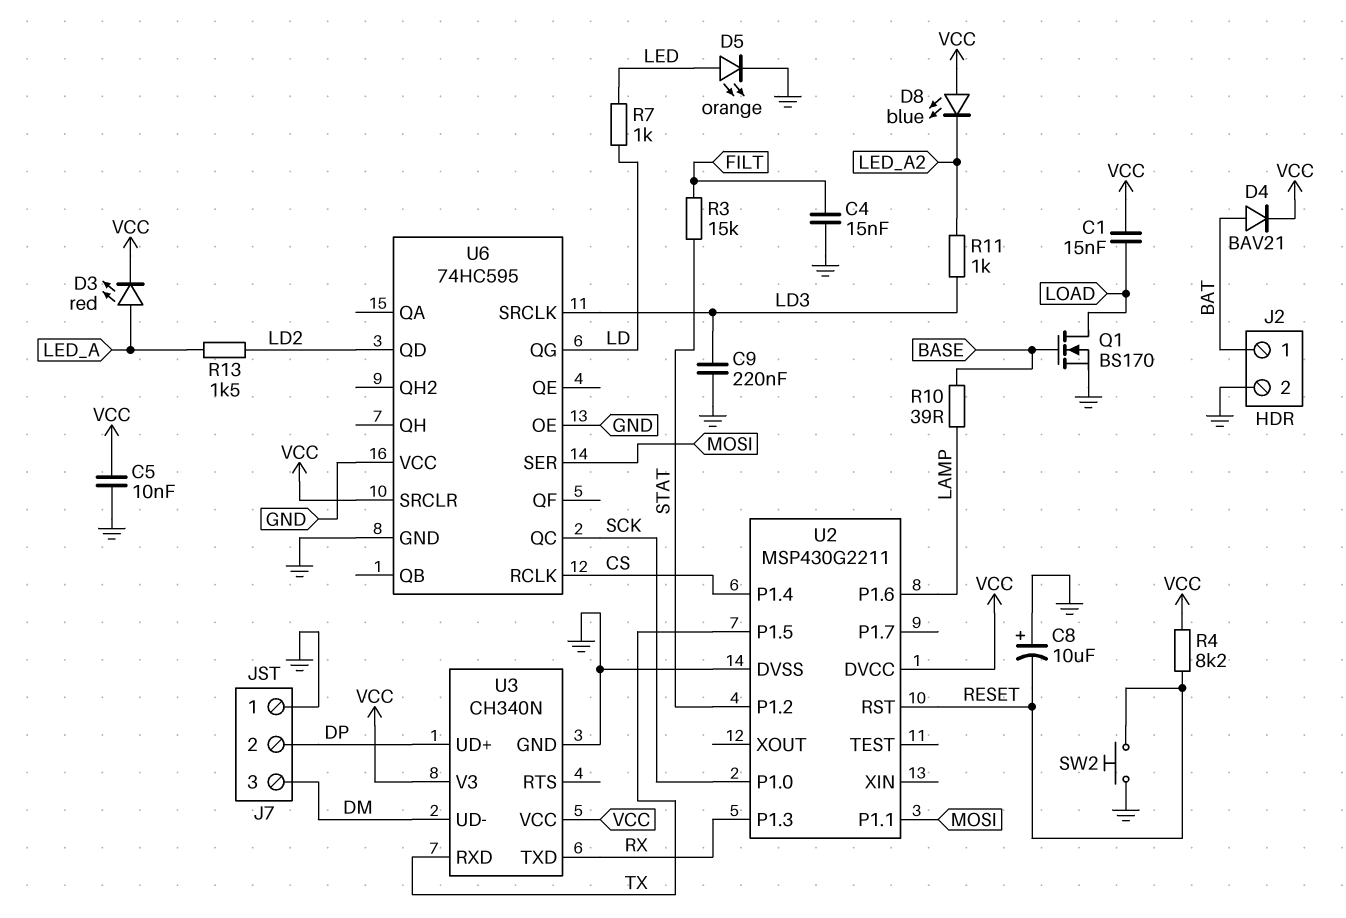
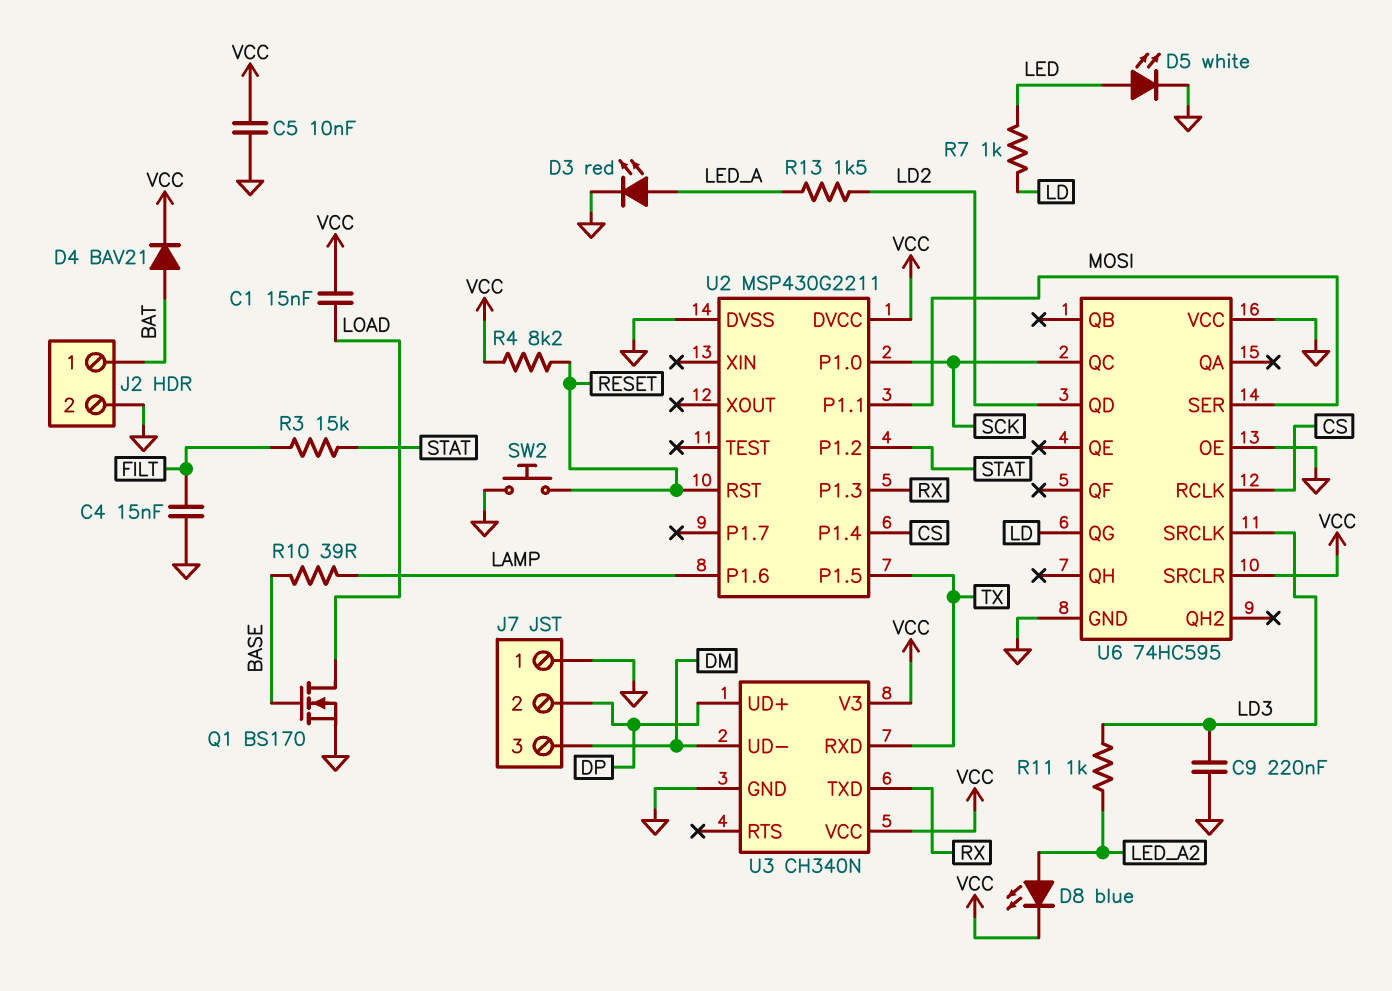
C8: 10uF (plus GND, minus RESET) -> none
D3: LED red (A LED_A, K VCC) -> LED red (A LED_A, K GND)
D5: LED orange (A LED, K GND) -> LED white (A LED, K GND)
D8: LED blue (A VCC, K LED_A2) -> LED blue (A LED_A2, K VCC)

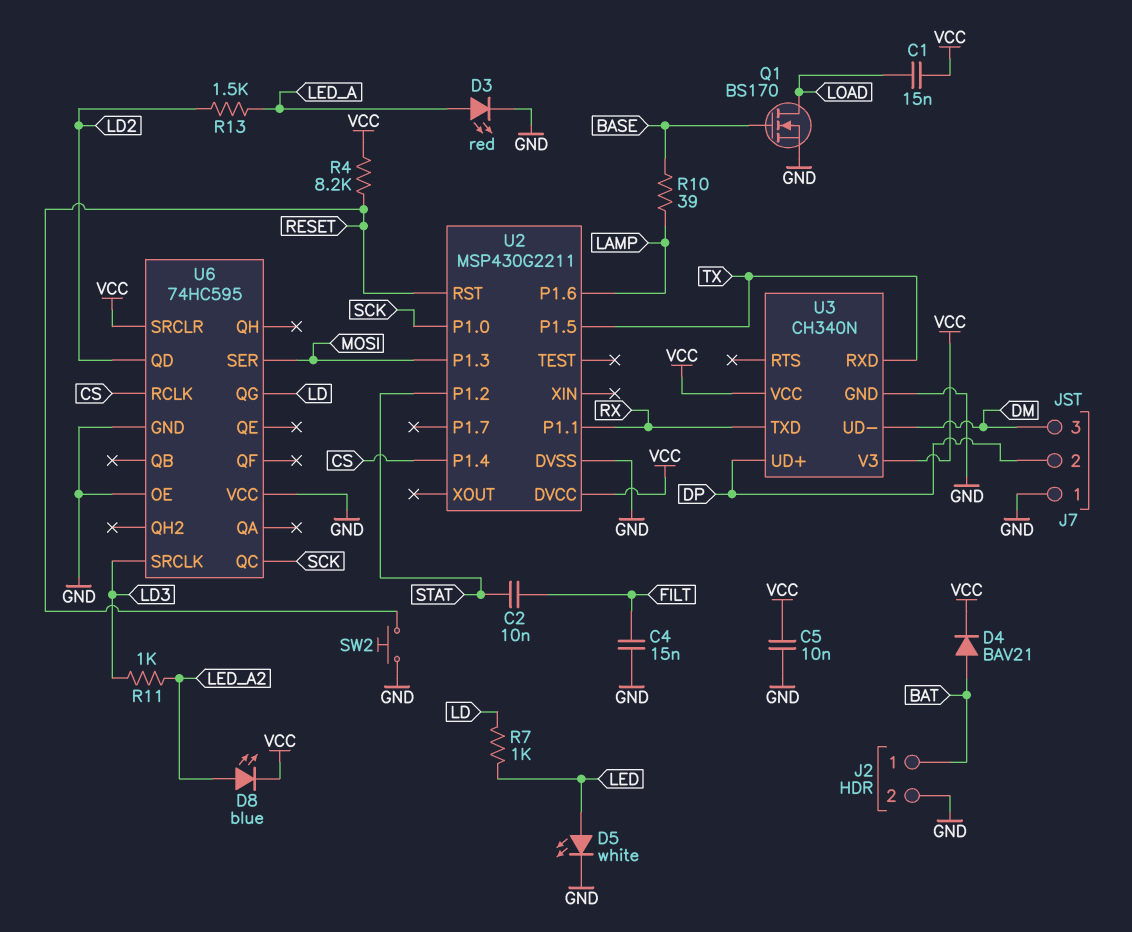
C2: none -> 10nF (FILT, STAT)
C9: 220nF (GND, LD3) -> none
R3: 15k (FILT, STAT) -> none
U2 pin P1.1: MOSI -> RX
U2 pin P1.3: RX -> MOSI

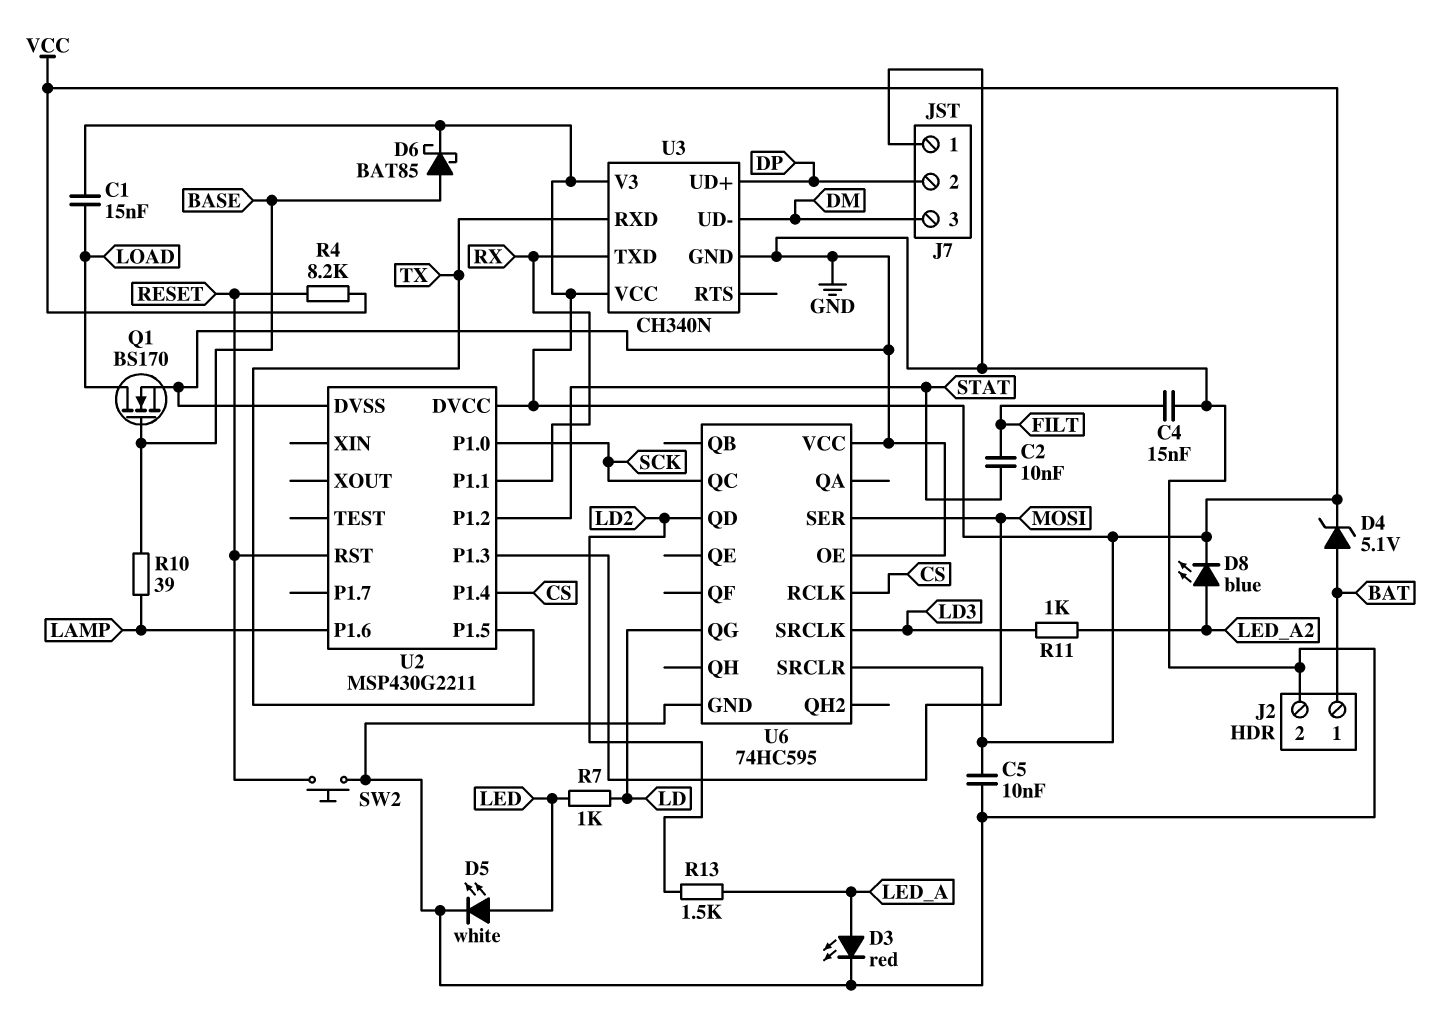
D4: diode BAV21 (A BAT, K VCC) -> zener 5.1V (A BAT, K VCC)
D6: none -> schottky BAT85 (A BASE, K VCC)

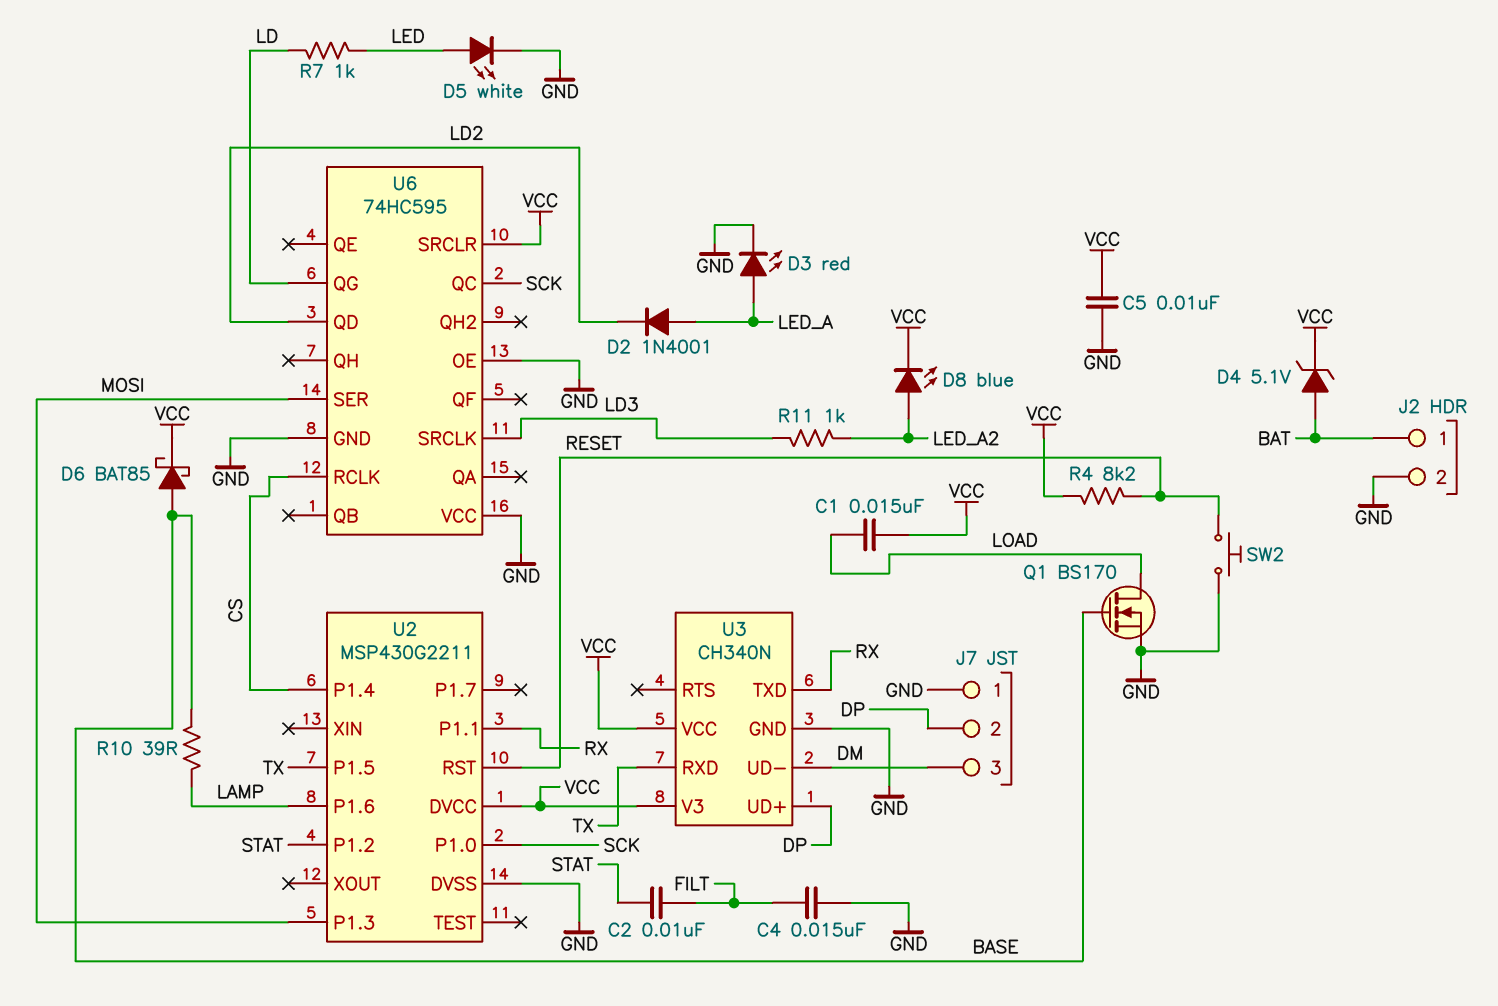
D2: none -> diode 1N4001 (A LED_A, K LD2)
R13: 1.5k (LD2, LED_A) -> none

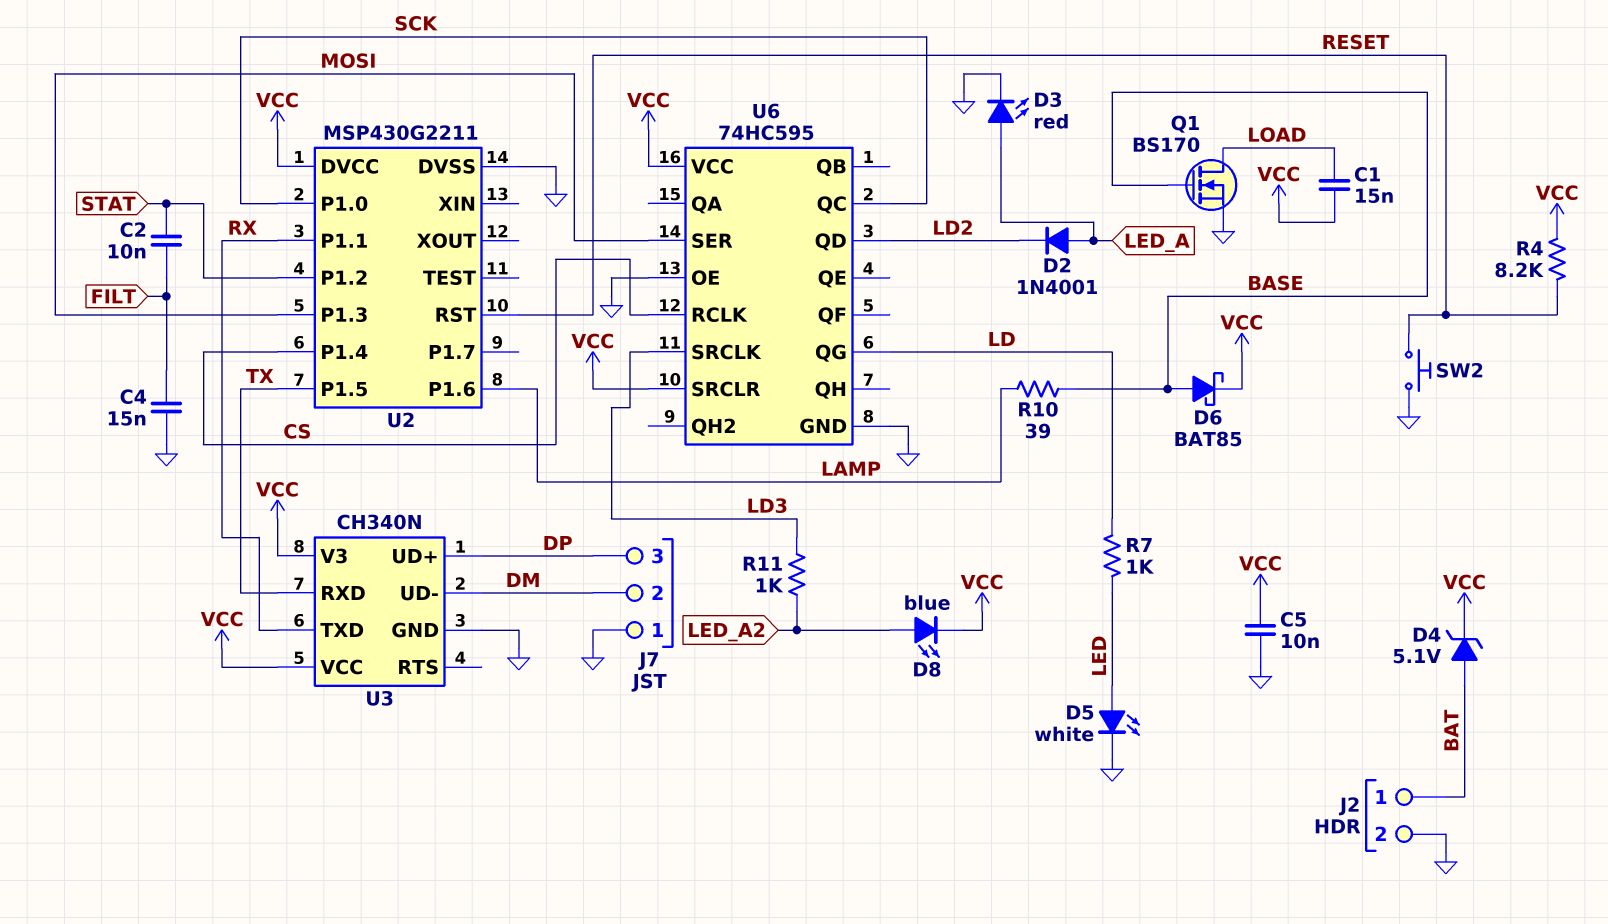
J7 pin 2: DP -> DM
J7 pin 3: DM -> DP
U6 pin VCC: GND -> VCC

